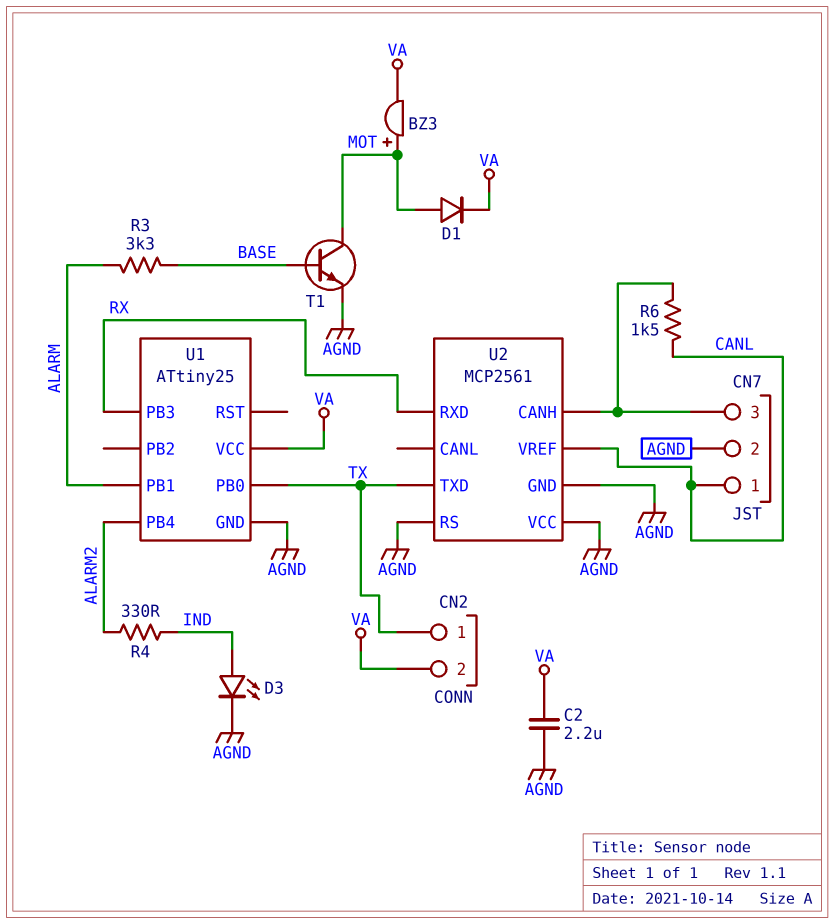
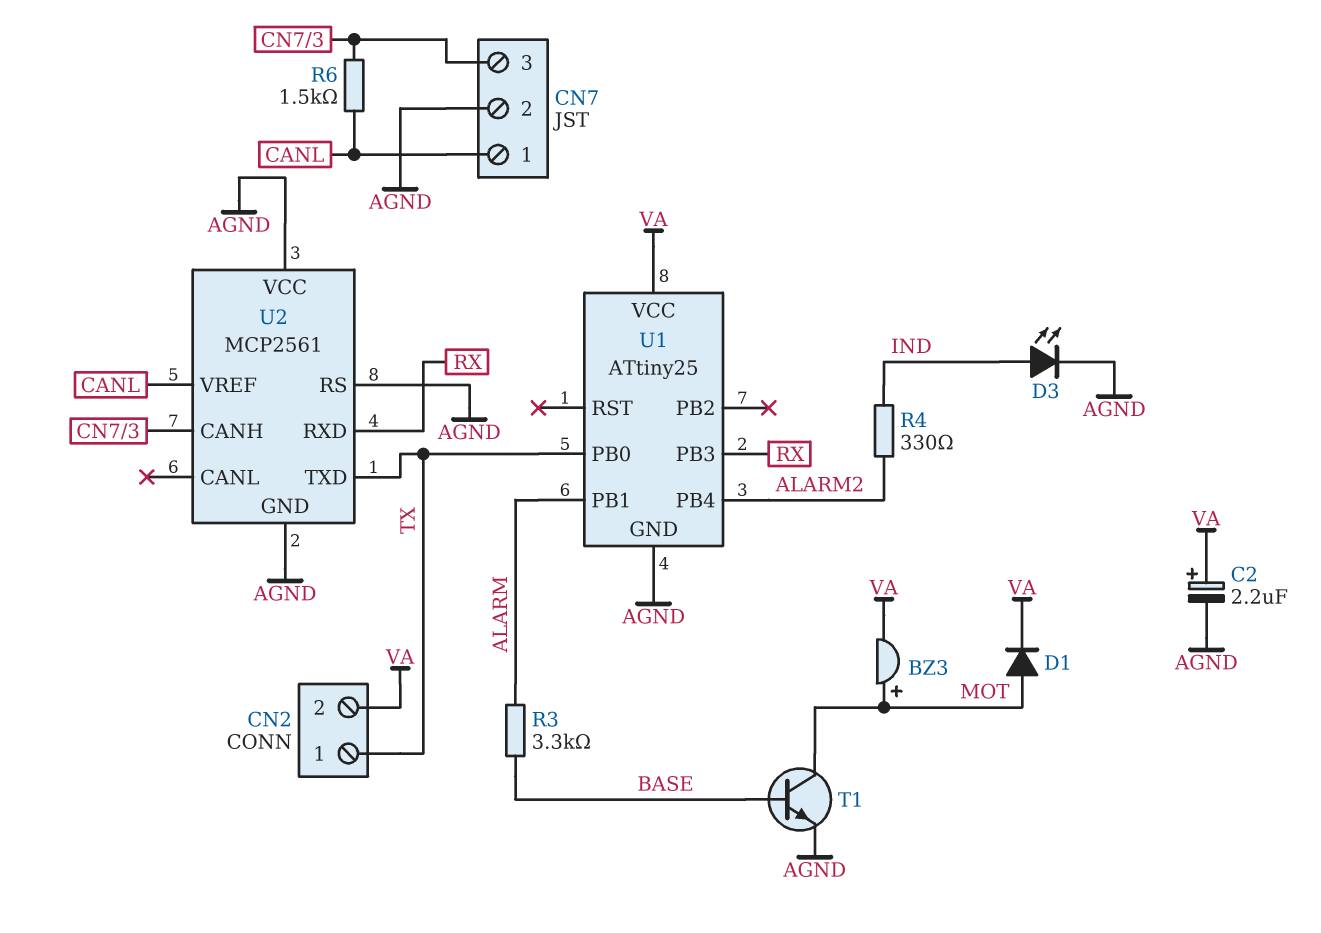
C2: 2.2uF (AGND, VA) -> 2.2uF (plus VA, minus AGND)

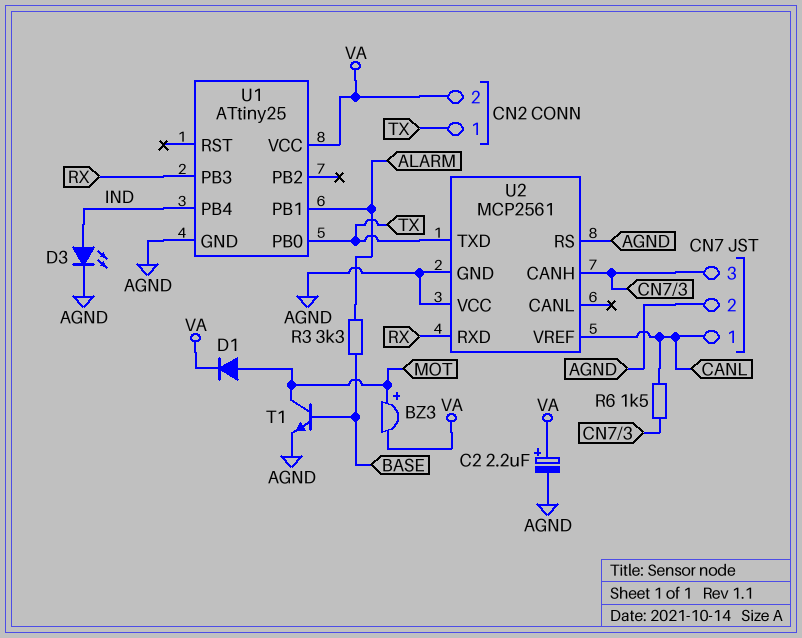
R4: 330 (ALARM2, IND) -> none
U1 pin PB4: ALARM2 -> IND

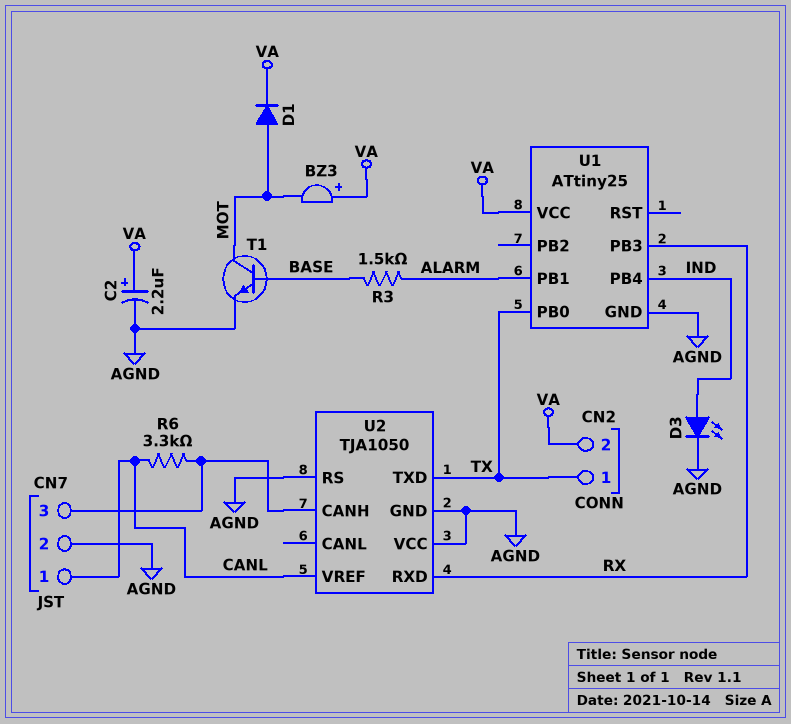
BZ3: buzzer (plus MOT, minus VA) -> buzzer (plus VA, minus MOT)
R3: 3.3k (ALARM, BASE) -> 1.5k (ALARM, BASE)
R6: 1.5k (CANL, CN7/3) -> 3.3k (CANL, CN7/3)
U2: MCP2561 -> TJA1050

